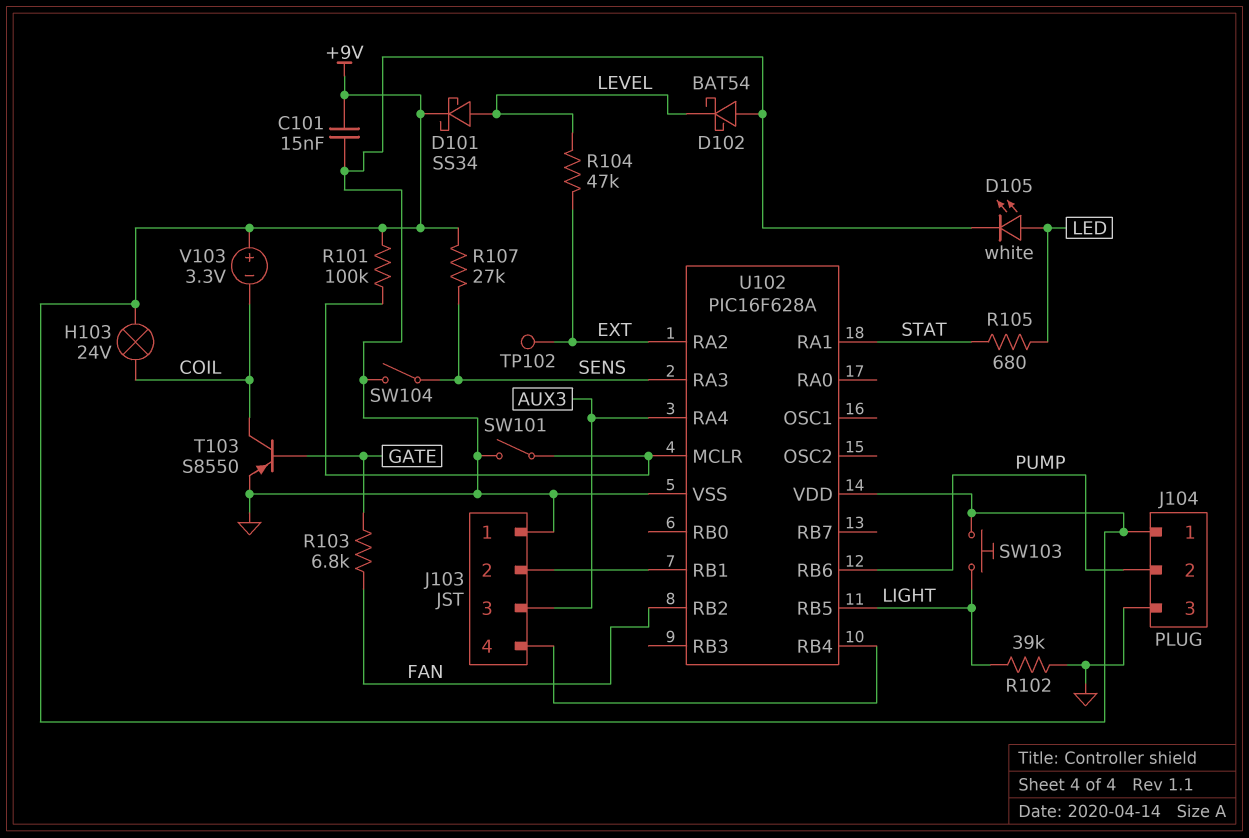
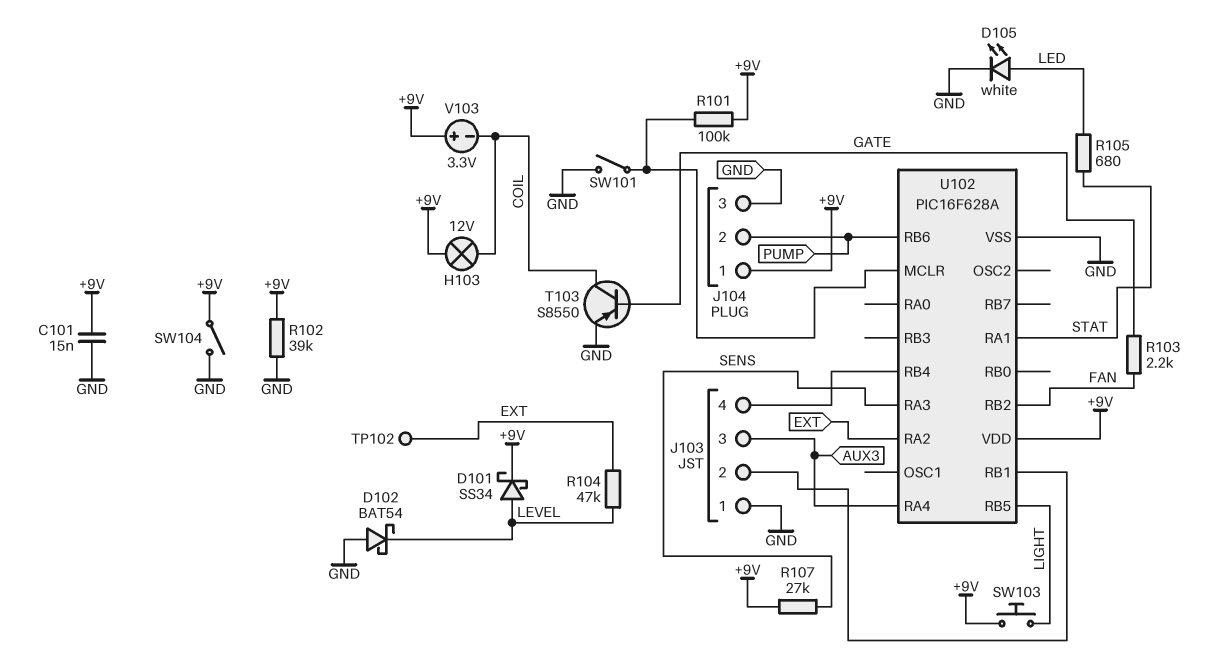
H103: lamp 24V (+9V, COIL) -> lamp 12V (+9V, COIL)
R102: 39k (GND, LIGHT) -> 39k (+9V, GND)
R103: 6.8k (FAN, GATE) -> 2.2k (FAN, GATE)
SW104: switch (GND, SENS) -> switch (+9V, GND)

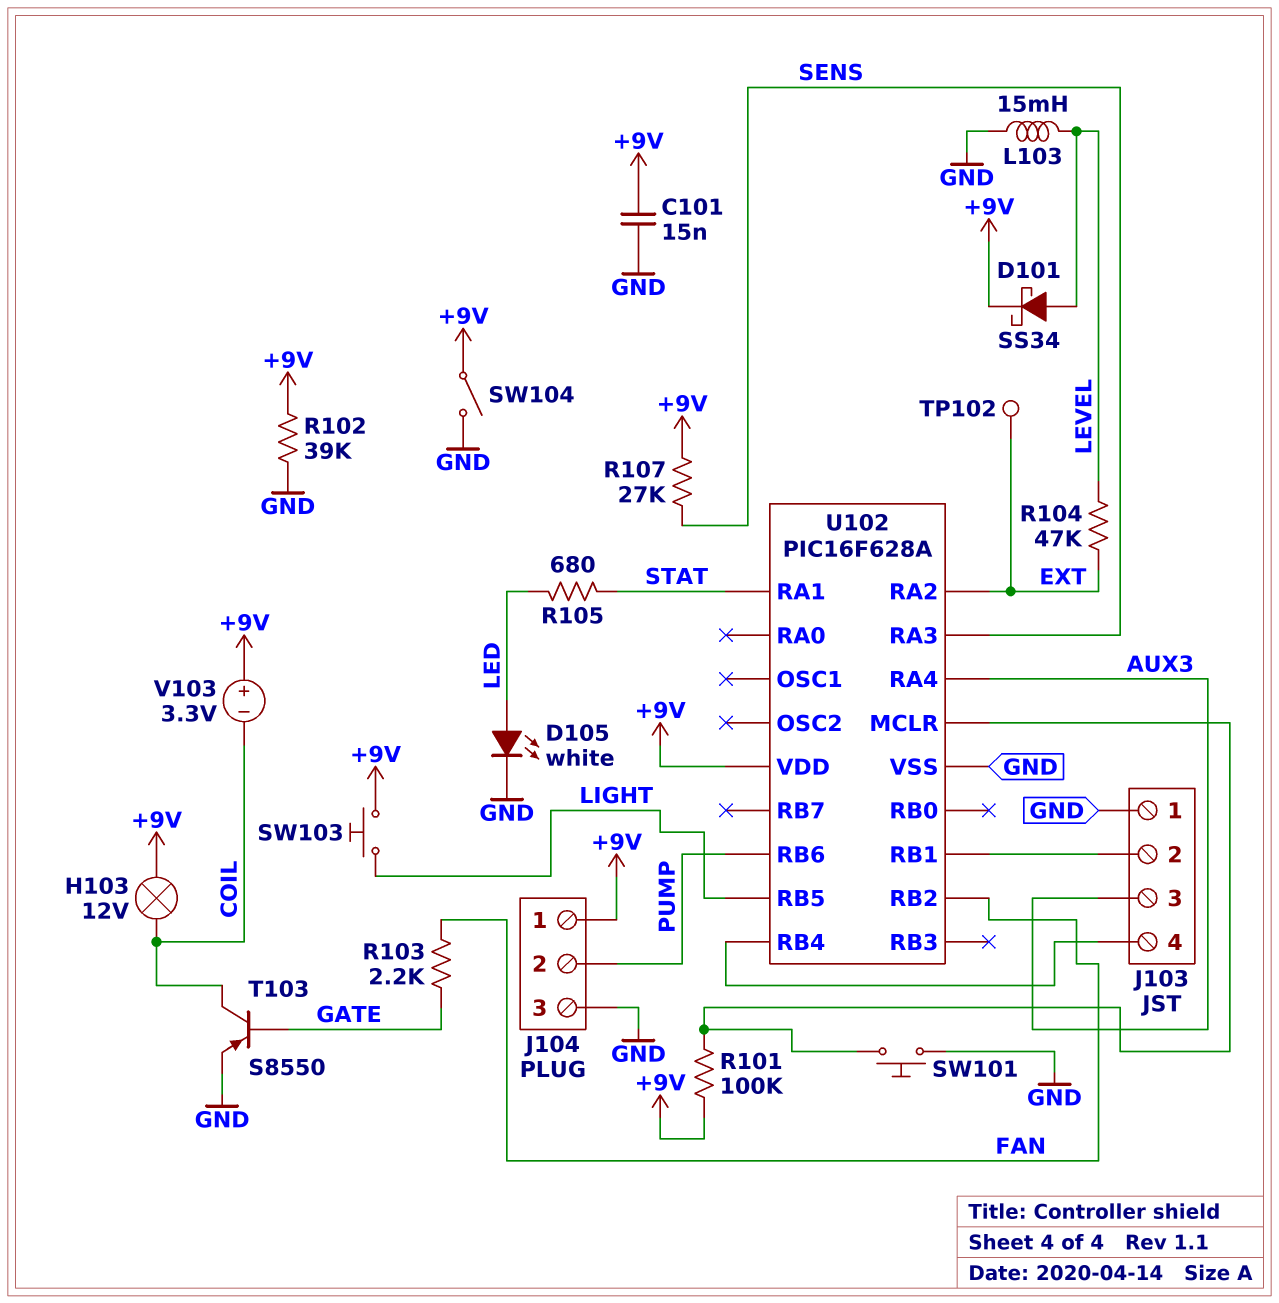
D102: schottky BAT54 (A GND, K LEVEL) -> none
L103: none -> 15mH (GND, LEVEL)
SW101: switch (GND, U102/MCLR) -> button (GND, U102/MCLR)

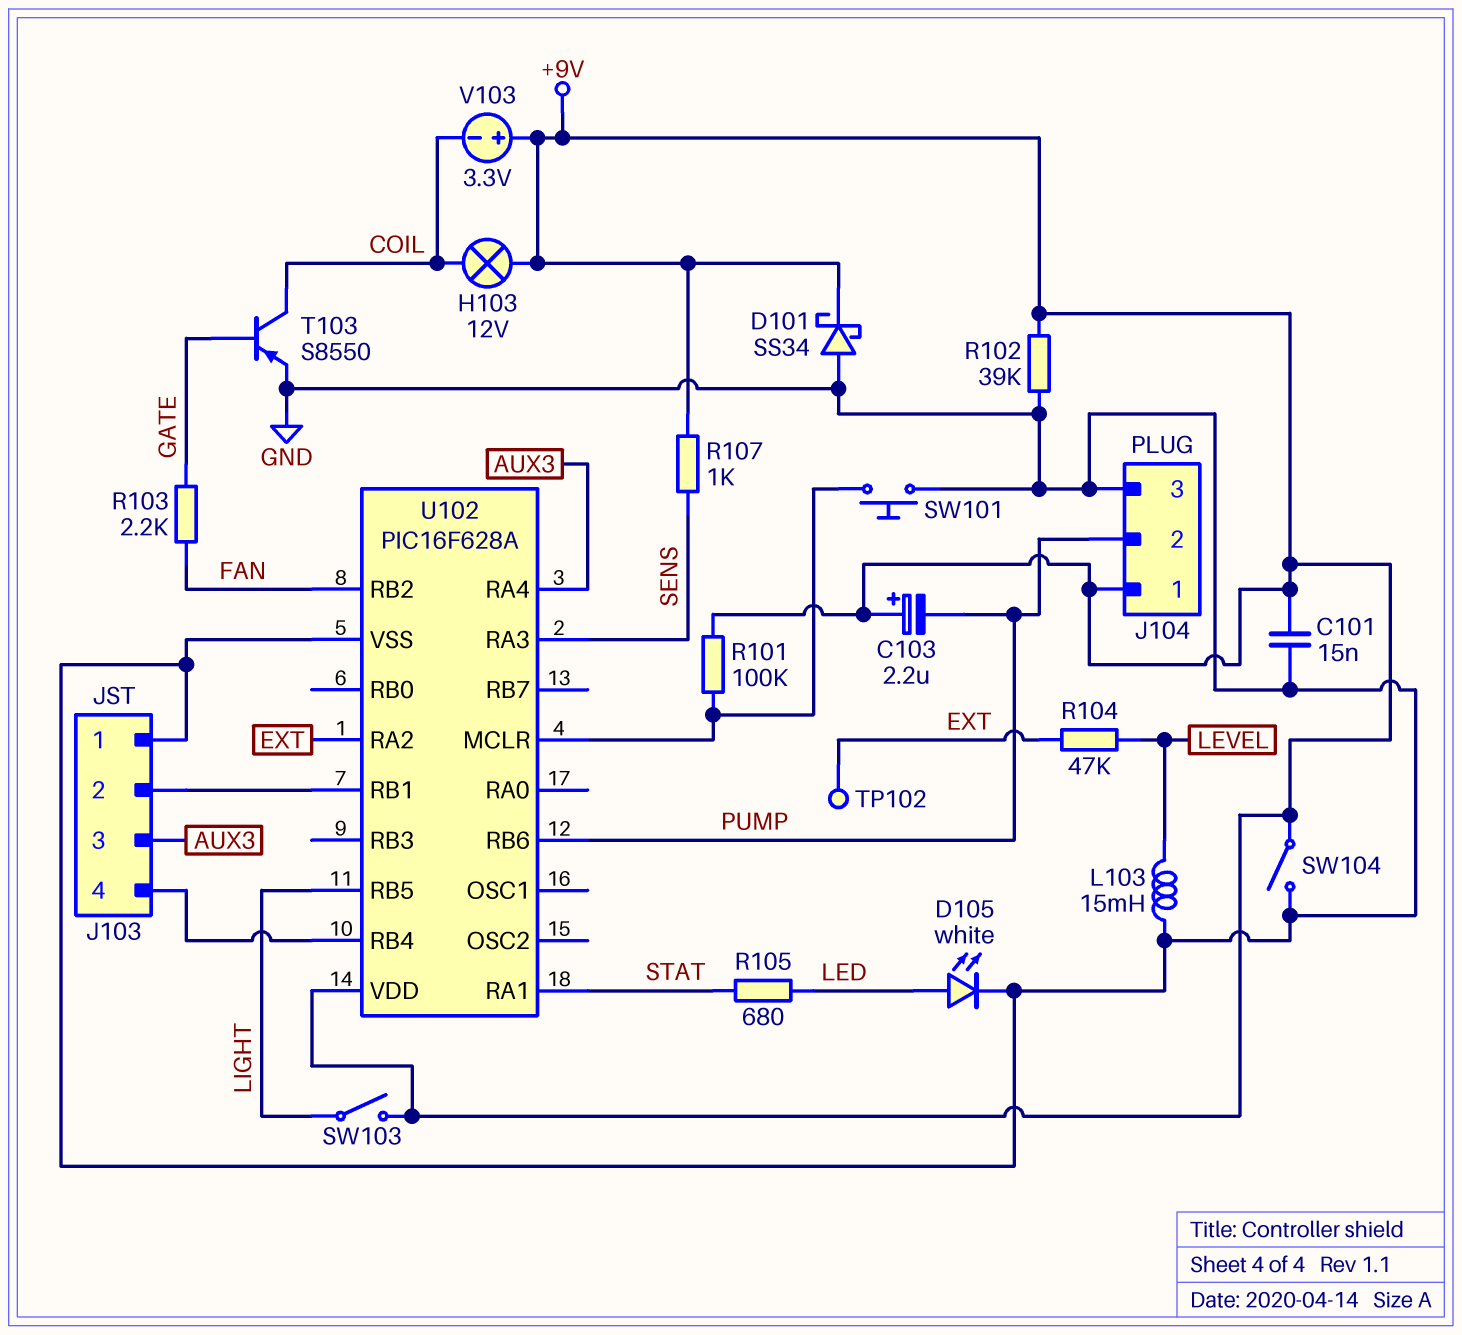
C103: none -> 2.2uF (plus +9V, minus PUMP)
D101: schottky SS34 (A LEVEL, K +9V) -> schottky SS34 (A GND, K +9V)
R107: 27k (+9V, SENS) -> 1k (+9V, SENS)
SW103: button (+9V, LIGHT) -> switch (+9V, LIGHT)

